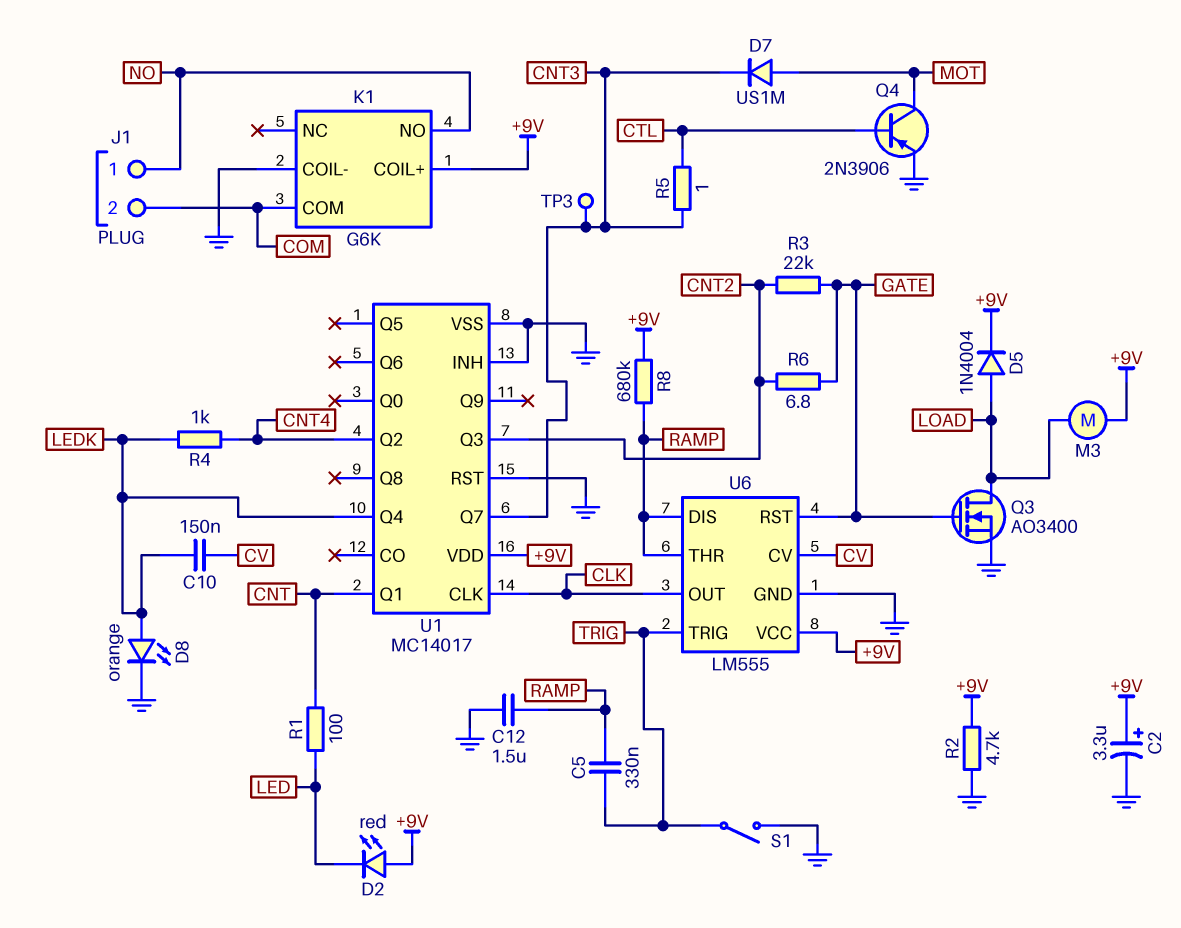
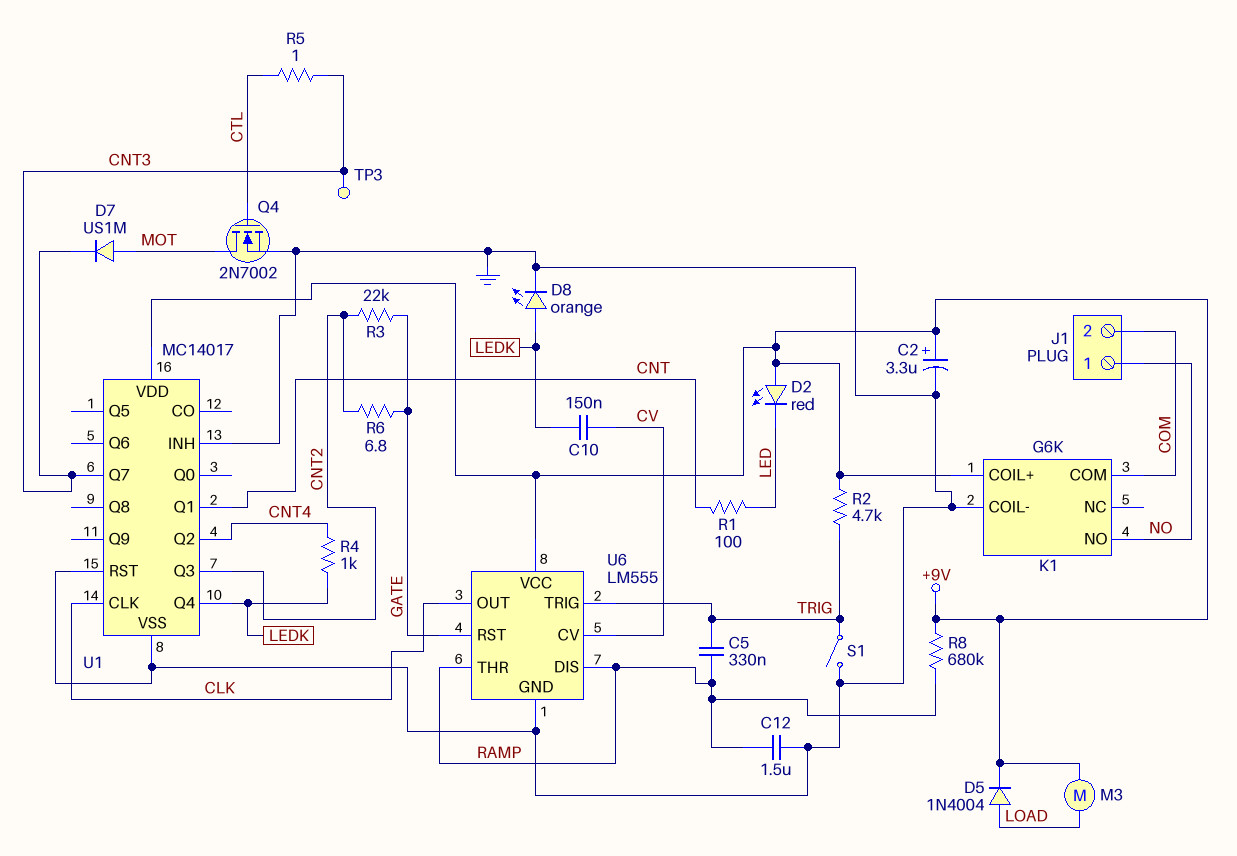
Q3: NMOS AO3400 (G GATE, D LOAD, S GND) -> none
Q4: PNP 2N3906 (B CTL, C MOT, E GND) -> NMOS 2N7002 (G CTL, D MOT, S GND)
R2: 4.7k (+9V, GND) -> 4.7k (+9V, TRIG)

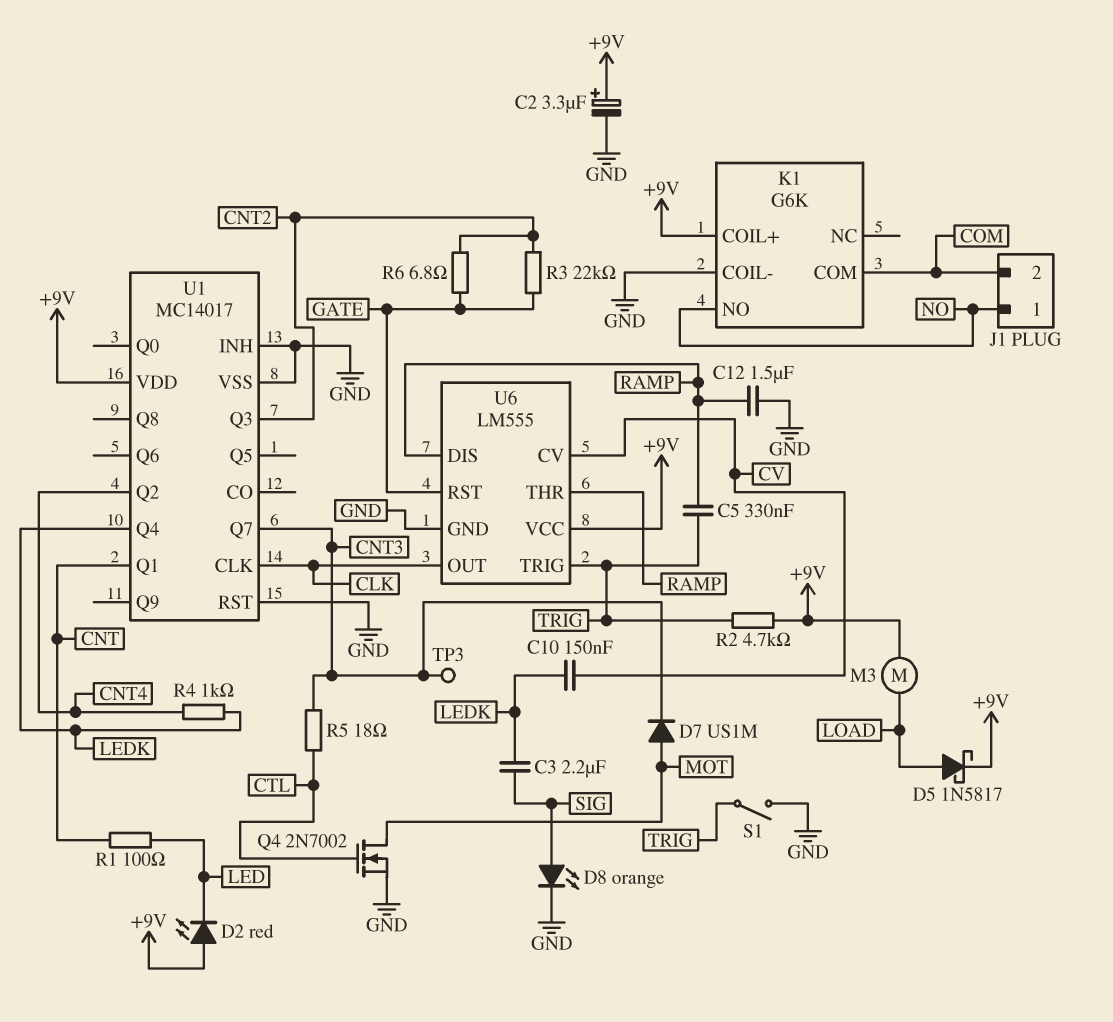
C3: none -> 2.2uF (LEDK, SIG)
D5: diode 1N4004 (A LOAD, K +9V) -> schottky 1N5817 (A LOAD, K +9V)
D8: LED orange (A LEDK, K GND) -> LED orange (A SIG, K GND)
R5: 1 (CNT3, CTL) -> 18 (CNT3, CTL)
R8: 680k (+9V, RAMP) -> none

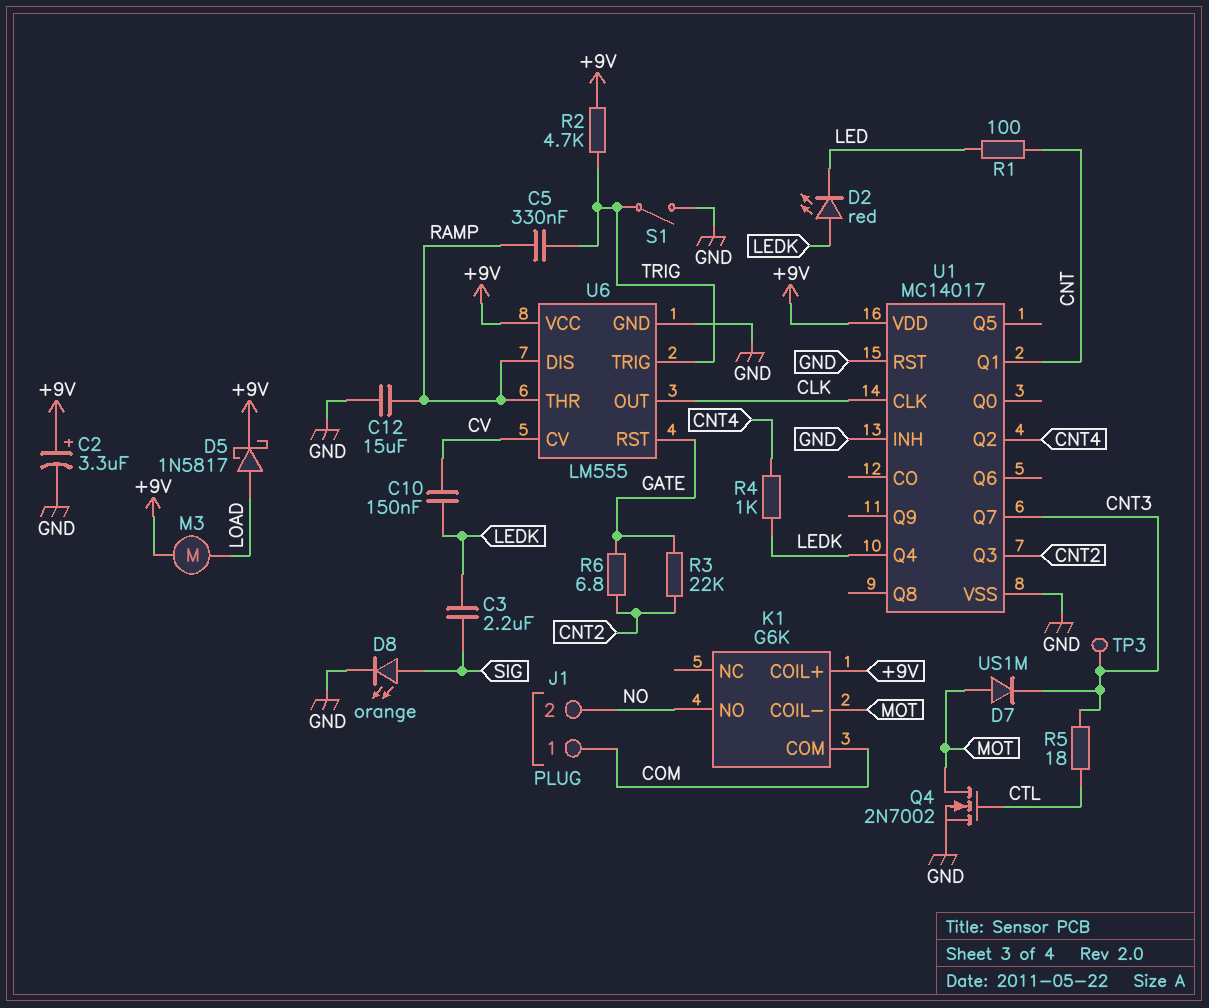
C12: 1.5uF (GND, RAMP) -> 15uF (GND, RAMP)
D2: LED red (A +9V, K LED) -> LED red (A LEDK, K LED)
J1 pin 1: NO -> COM
J1 pin 2: COM -> NO
K1 pin COIL-: GND -> MOT

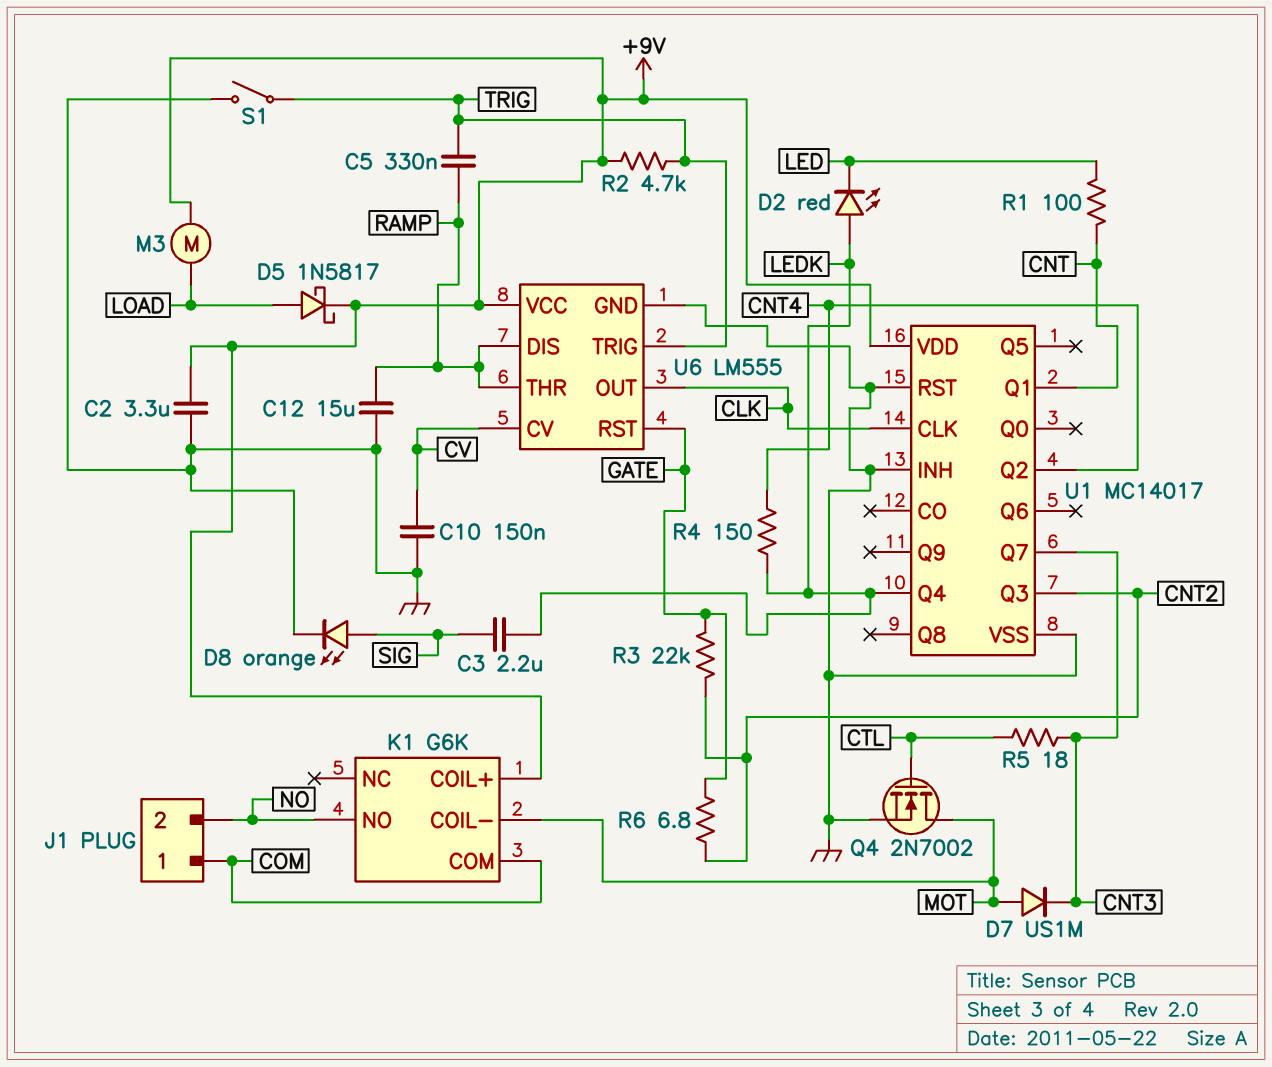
C2: 3.3uF (plus +9V, minus GND) -> 3.3uF (+9V, GND)
C10: 150nF (CV, LEDK) -> 150nF (CV, GND)
R4: 1k (CNT4, LEDK) -> 150 (CNT4, LEDK)
TP3: test point (CNT3) -> none

